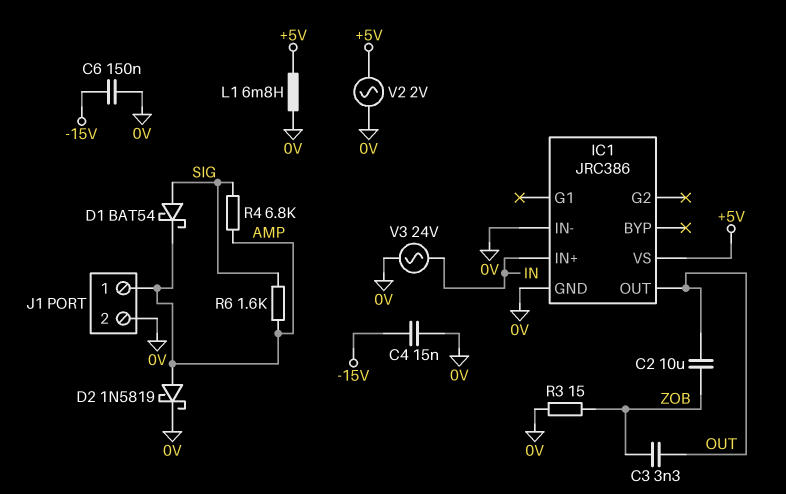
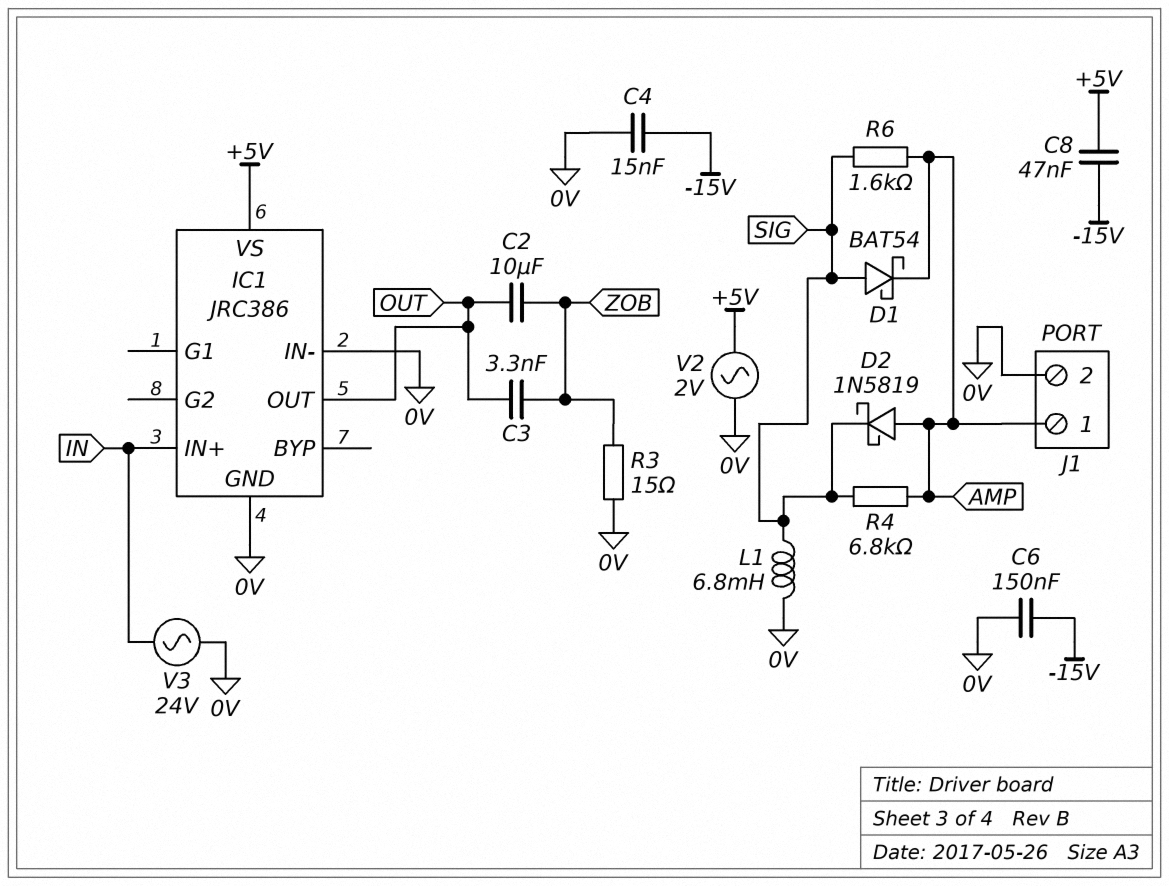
C8: none -> 47nF (+5V, -15V)
D2: schottky 1N5819 (A AMP, K 0V) -> schottky 1N5819 (A AMP, K SIG)
L1: 6.8mH (+5V, 0V) -> 6.8mH (0V, SIG)

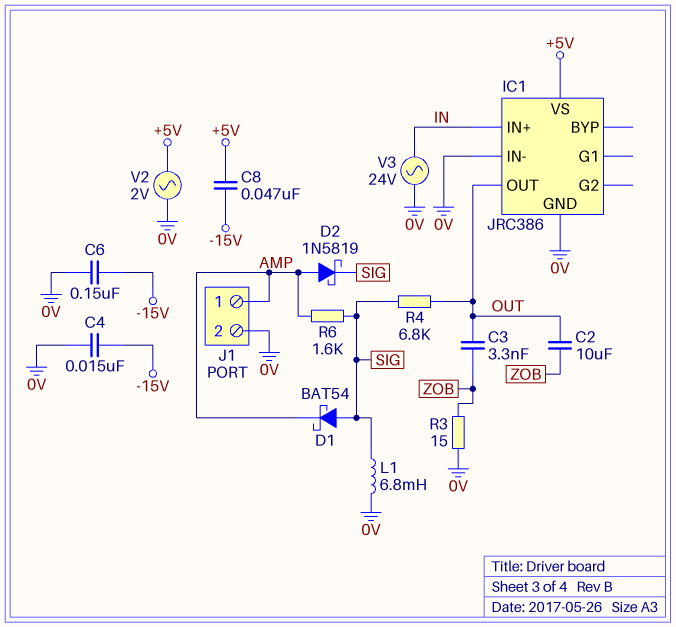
R4: 6.8k (AMP, SIG) -> 6.8k (OUT, SIG)

